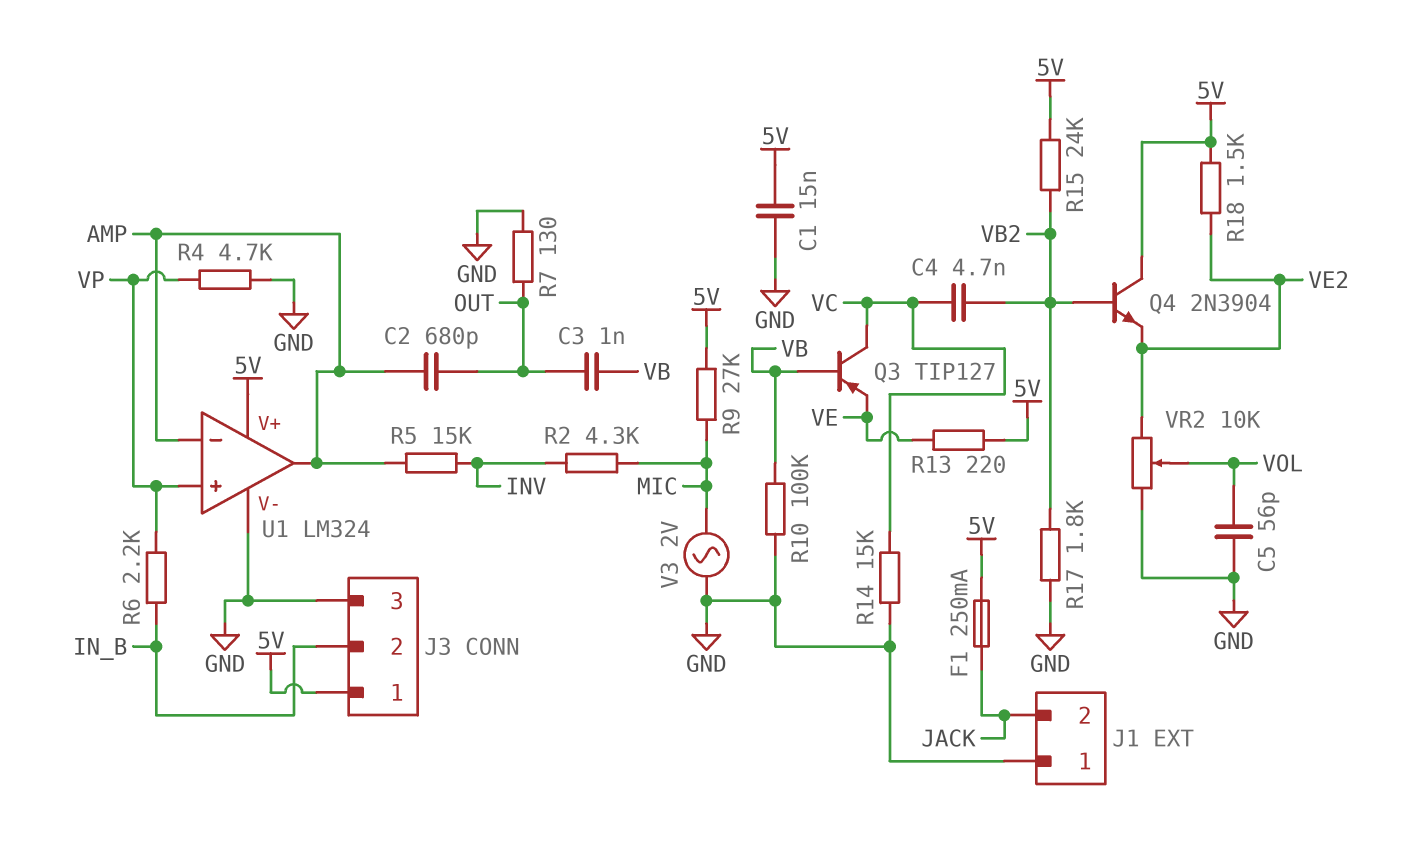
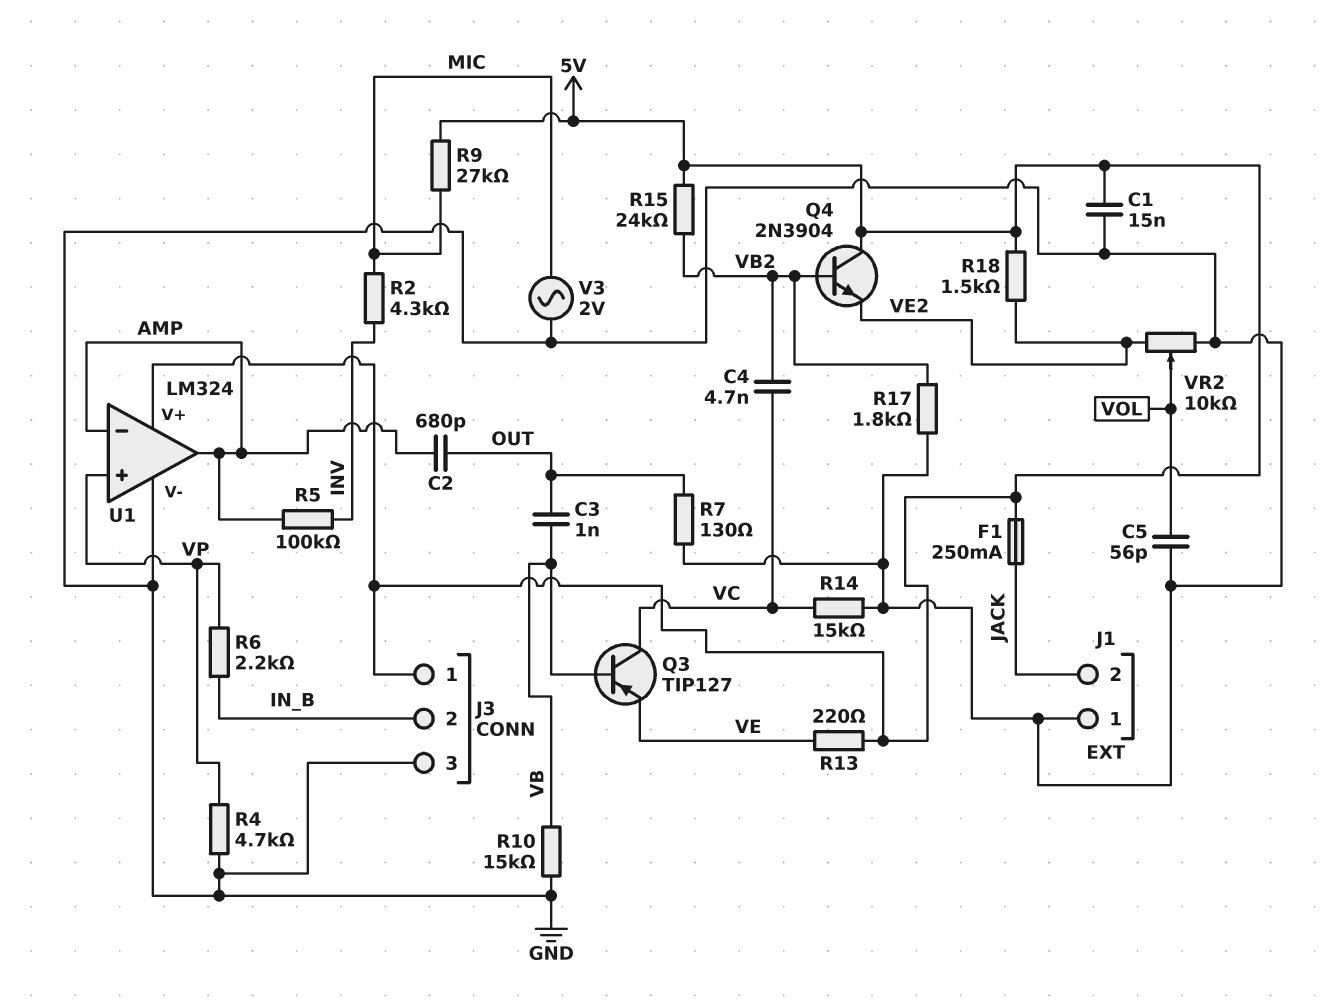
R5: 15k (AMP, INV) -> 100k (AMP, INV)
R10: 100k (GND, VB) -> 15k (GND, VB)

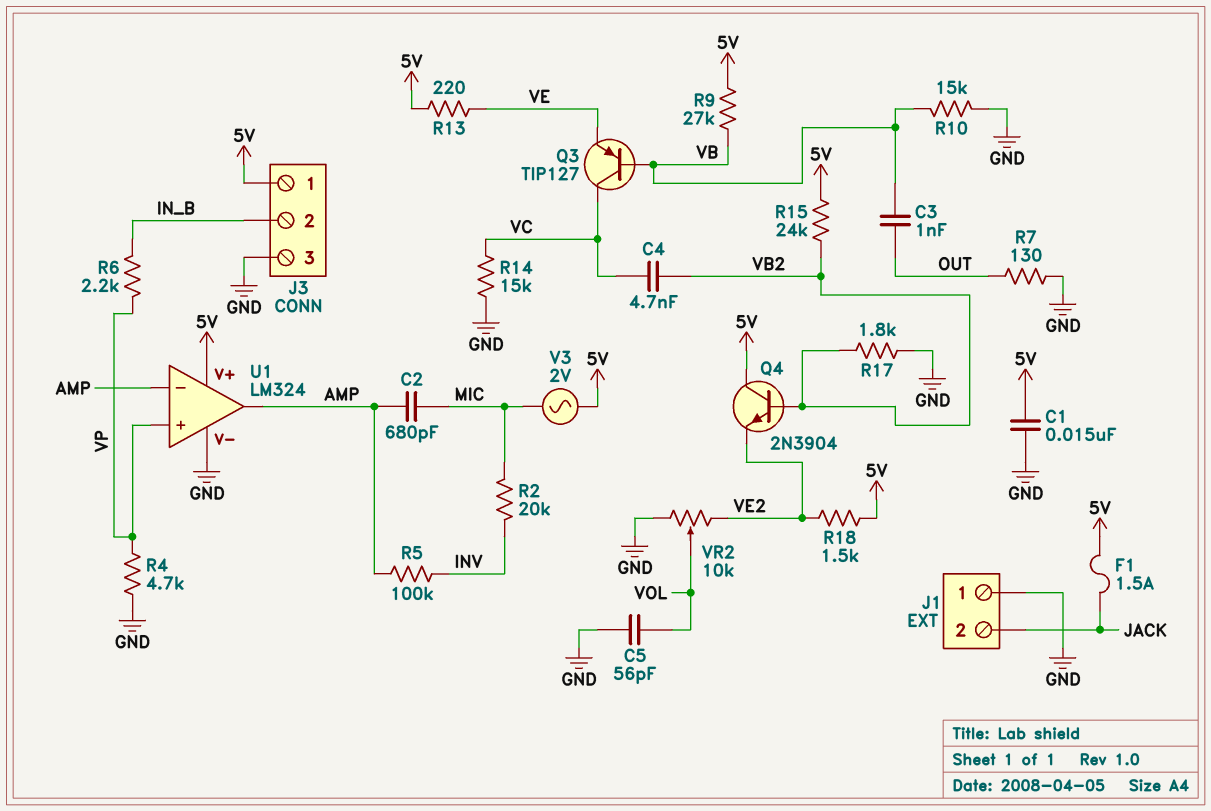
C2: 680pF (AMP, OUT) -> 680pF (AMP, MIC)
F1: 250mA (5V, JACK) -> 1.5A (5V, JACK)
R2: 4.3k (INV, MIC) -> 20k (INV, MIC)
R9: 27k (5V, MIC) -> 27k (5V, VB)
V3: AC 2V (GND, MIC) -> AC 2V (5V, MIC)

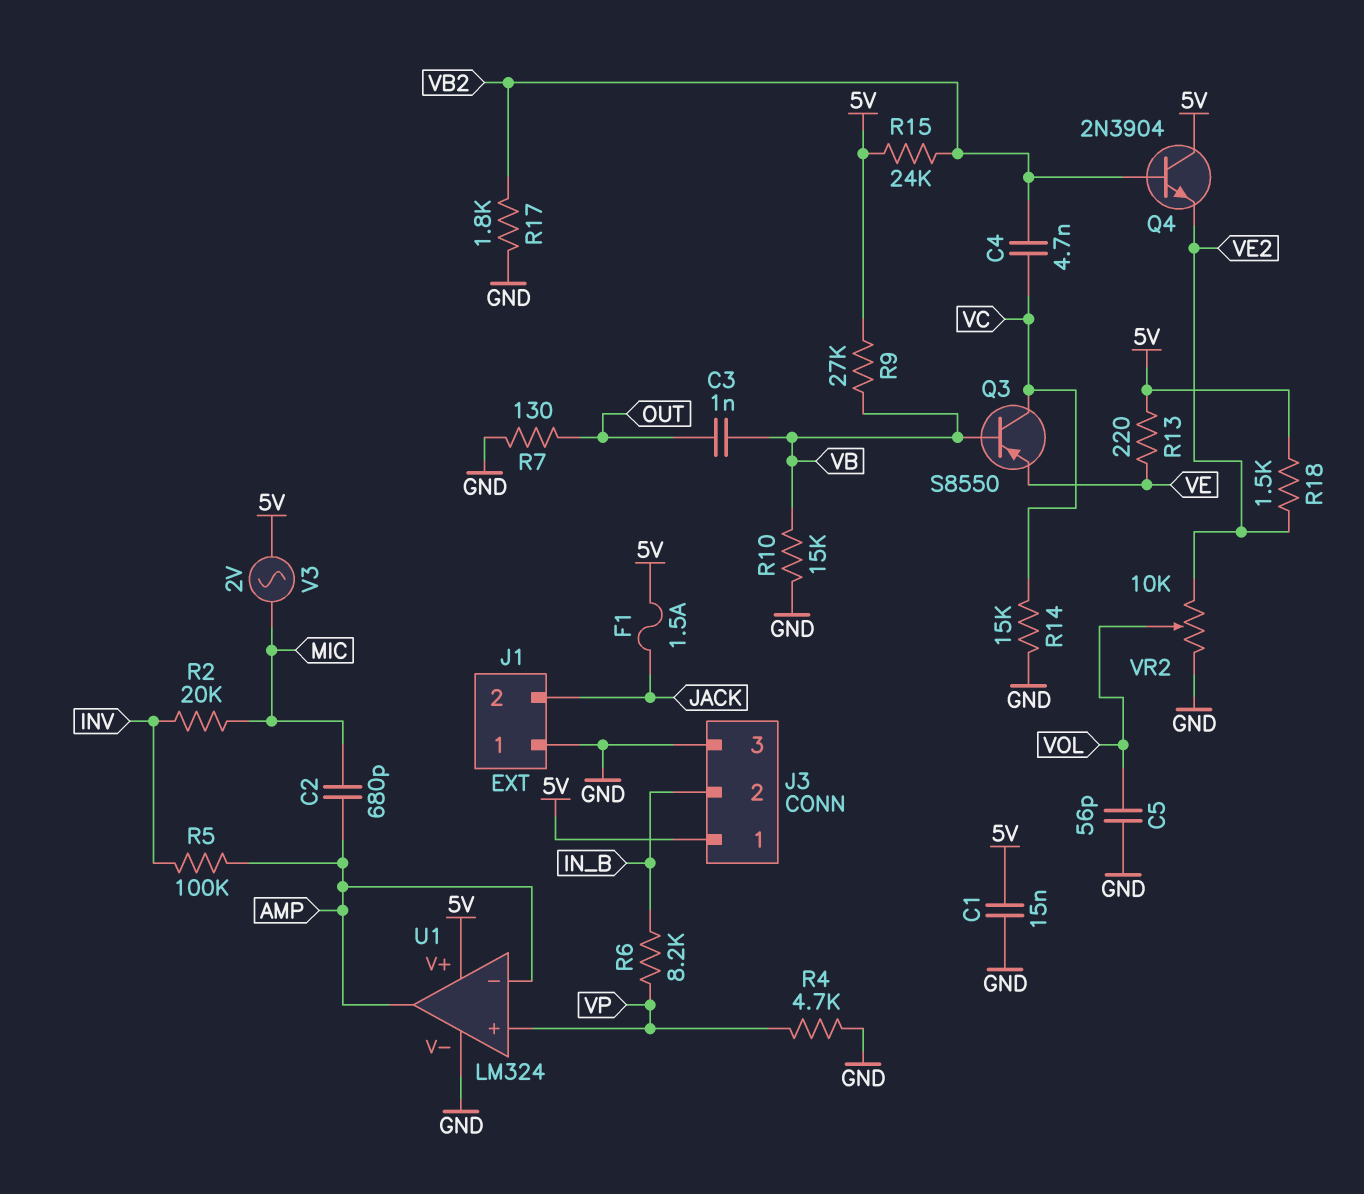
Q3: PNP TIP127 (B VB, C VC, E VE) -> PNP S8550 (B VB, C VC, E VE)
R6: 2.2k (IN_B, VP) -> 8.2k (IN_B, VP)

